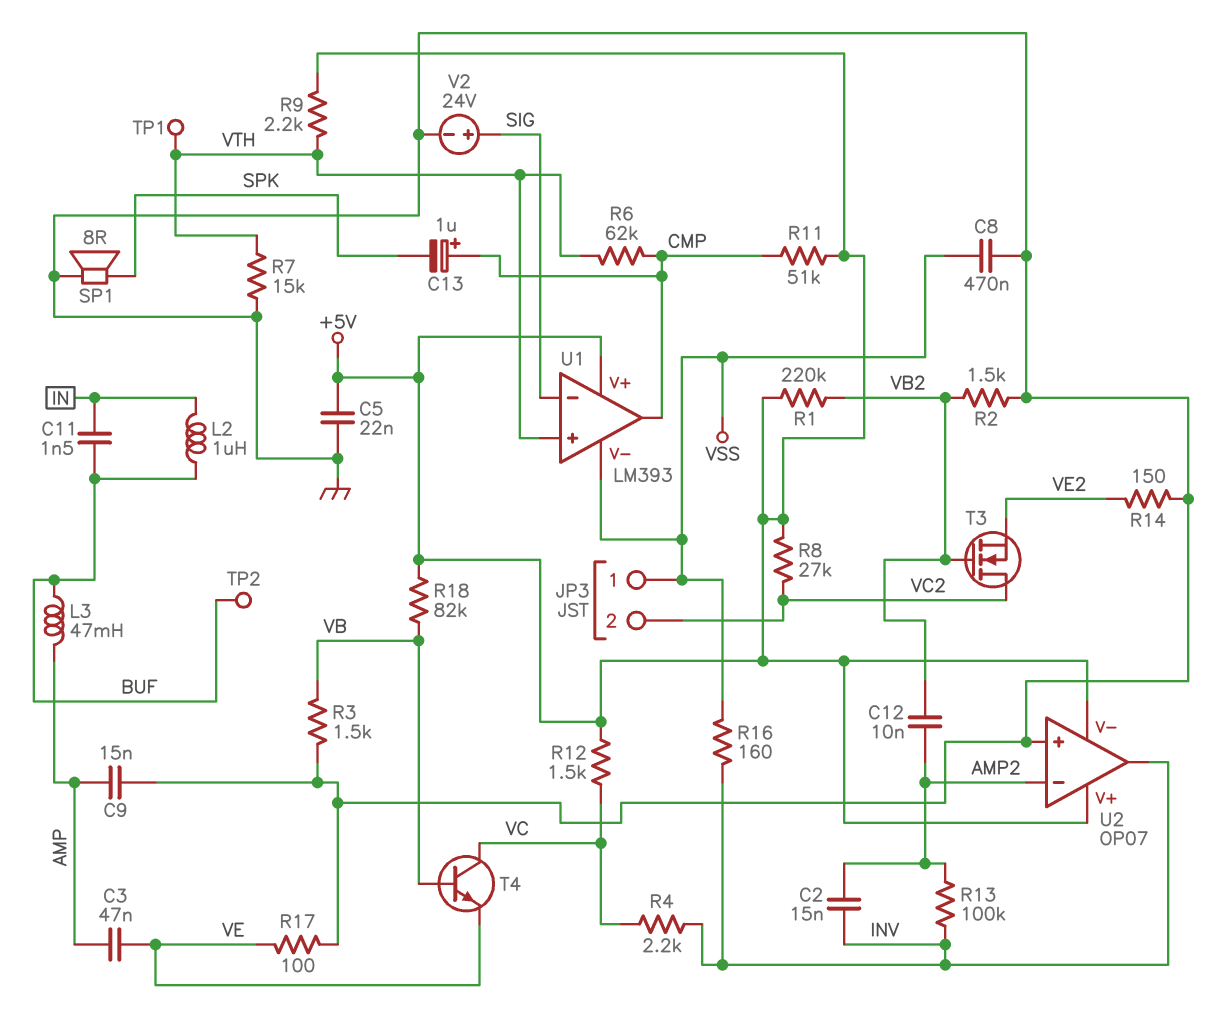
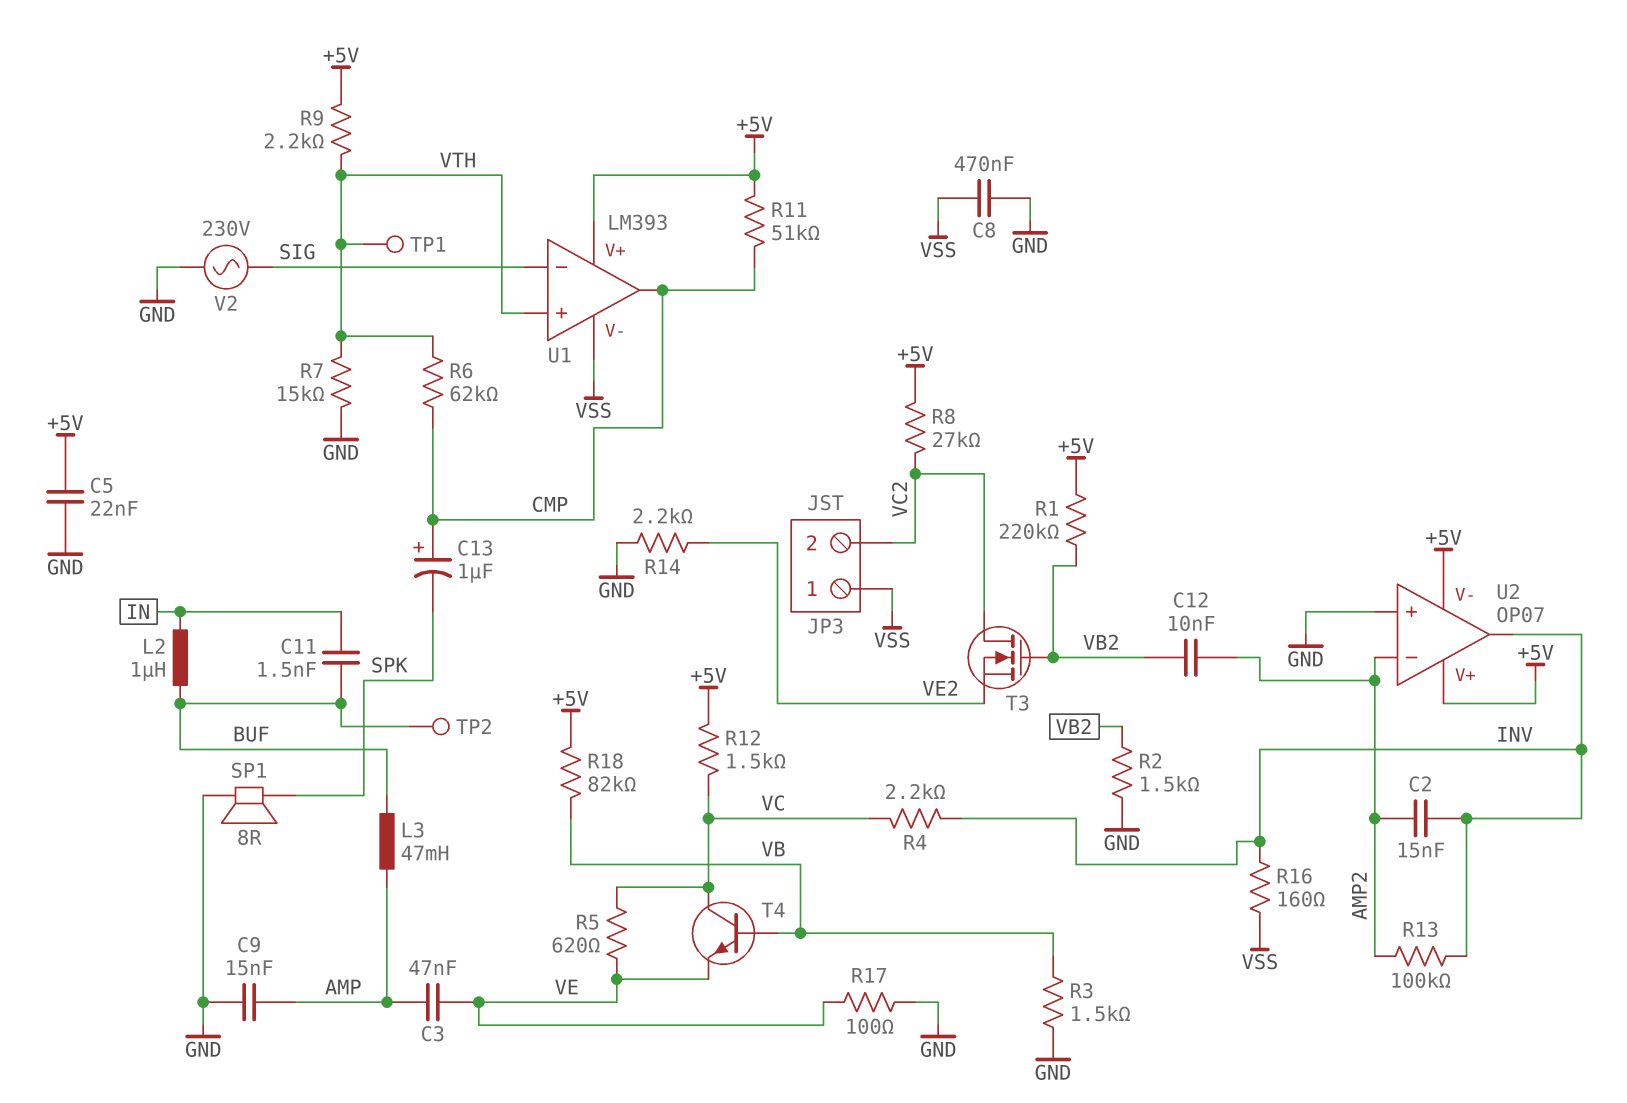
R5: none -> 620 (VC, VE)
R14: 150 (GND, VE2) -> 2.2k (GND, VE2)
V2: 24V (plus SIG, minus GND) -> AC 230V (GND, SIG)

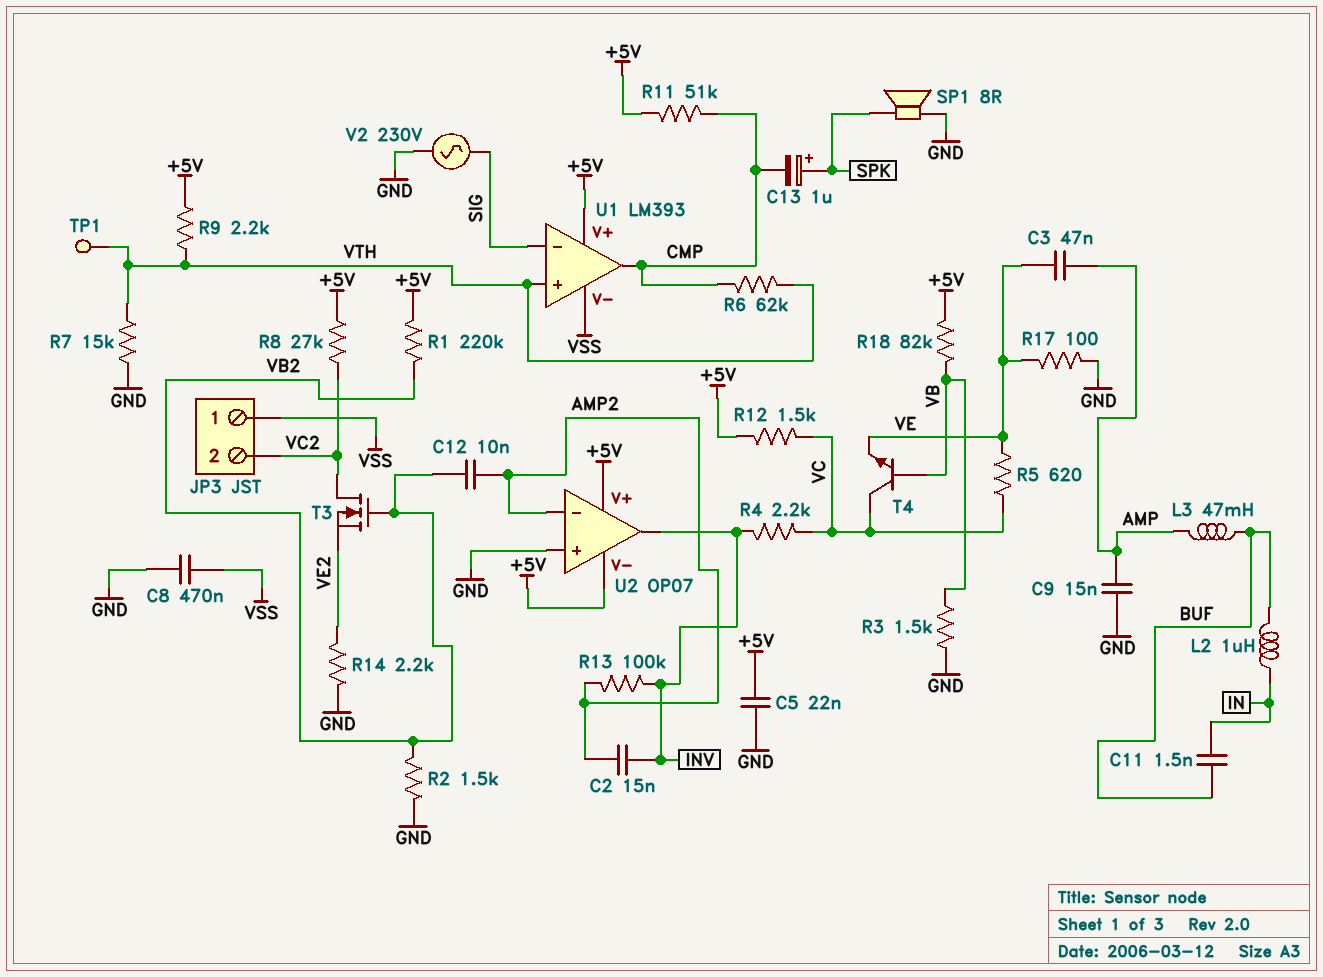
C13: 1uF (plus CMP, minus SPK) -> 1uF (plus SPK, minus CMP)
R16: 160 (INV, VSS) -> none
TP2: test point (BUF) -> none

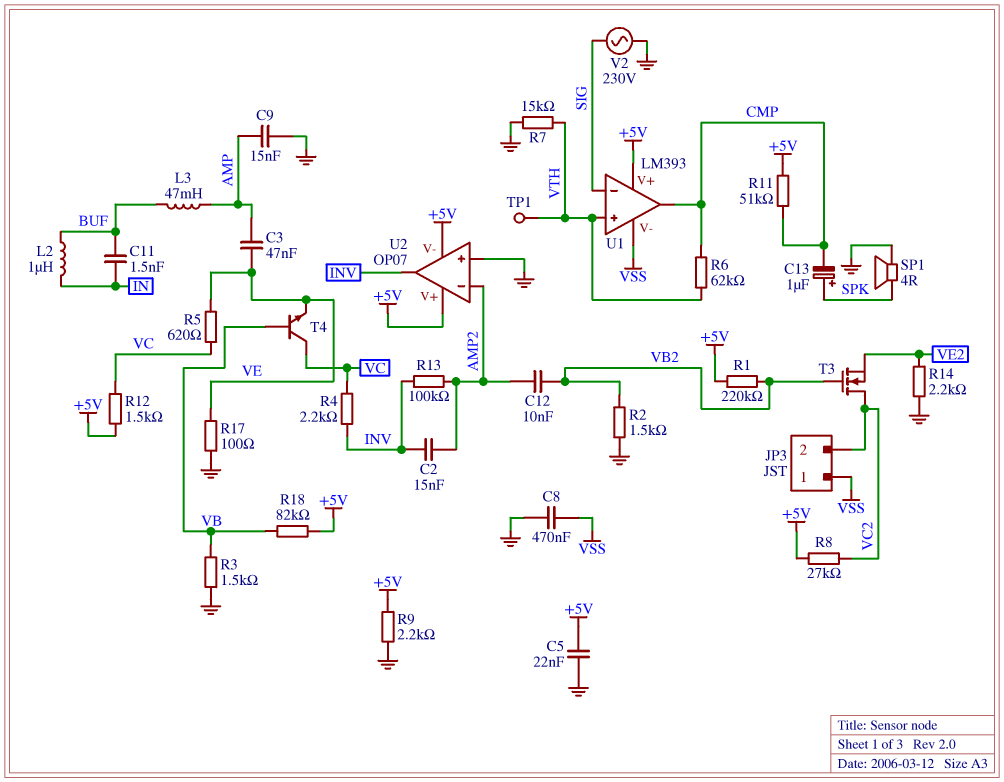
R9: 2.2k (+5V, VTH) -> 2.2k (+5V, GND)
SP1: speaker 8R (GND, SPK) -> speaker 4R (GND, SPK)

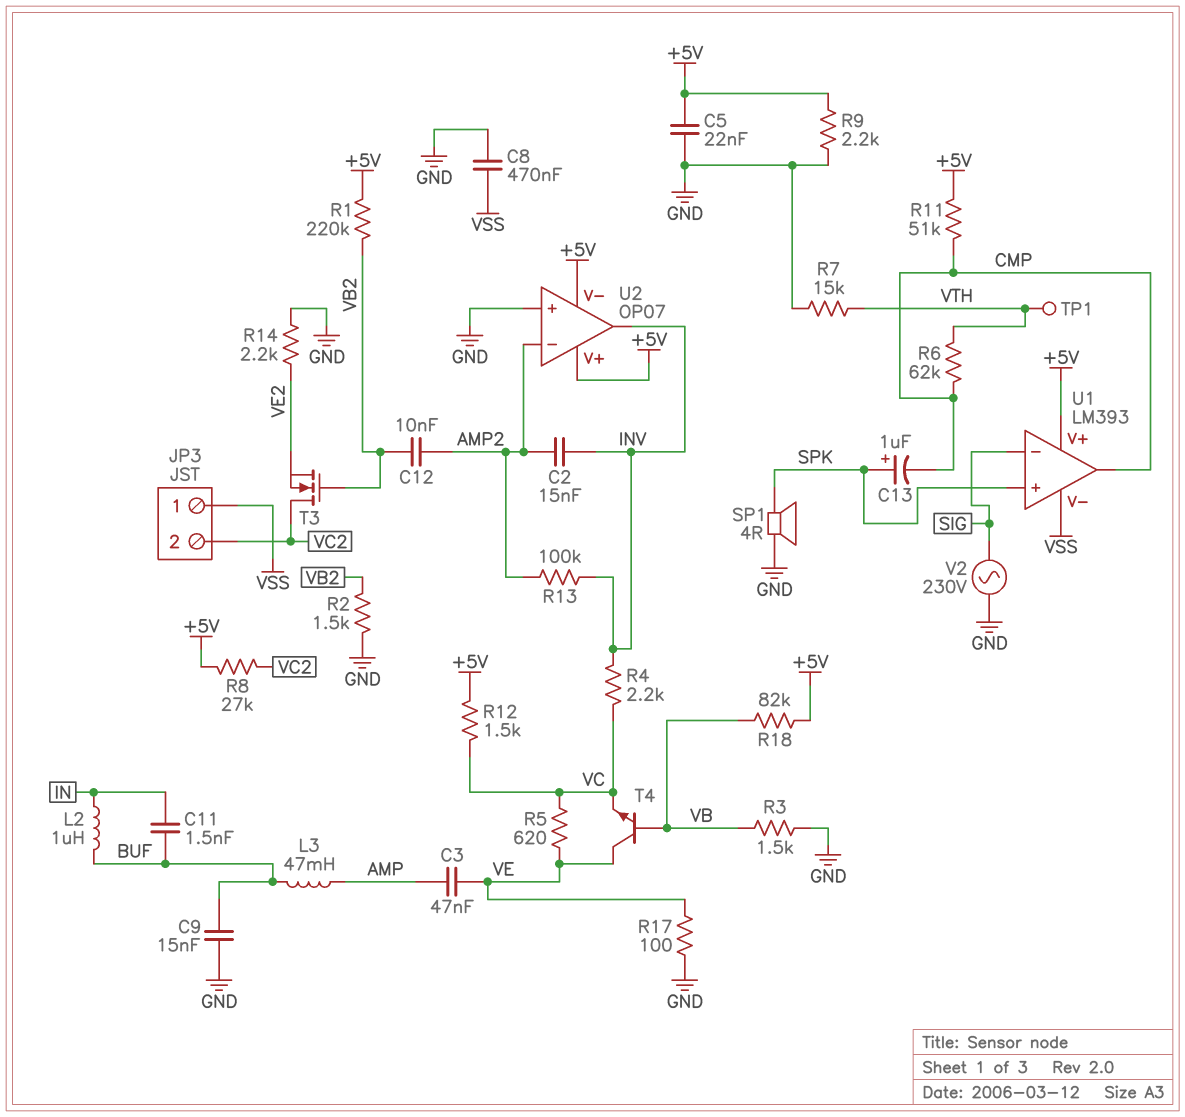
C9: 15nF (AMP, GND) -> 15nF (BUF, GND)
T4: NPN (B VB, C VC, E VE) -> NPN (B VB, C VE, E VC)
U1 pin in+: VTH -> SPK

